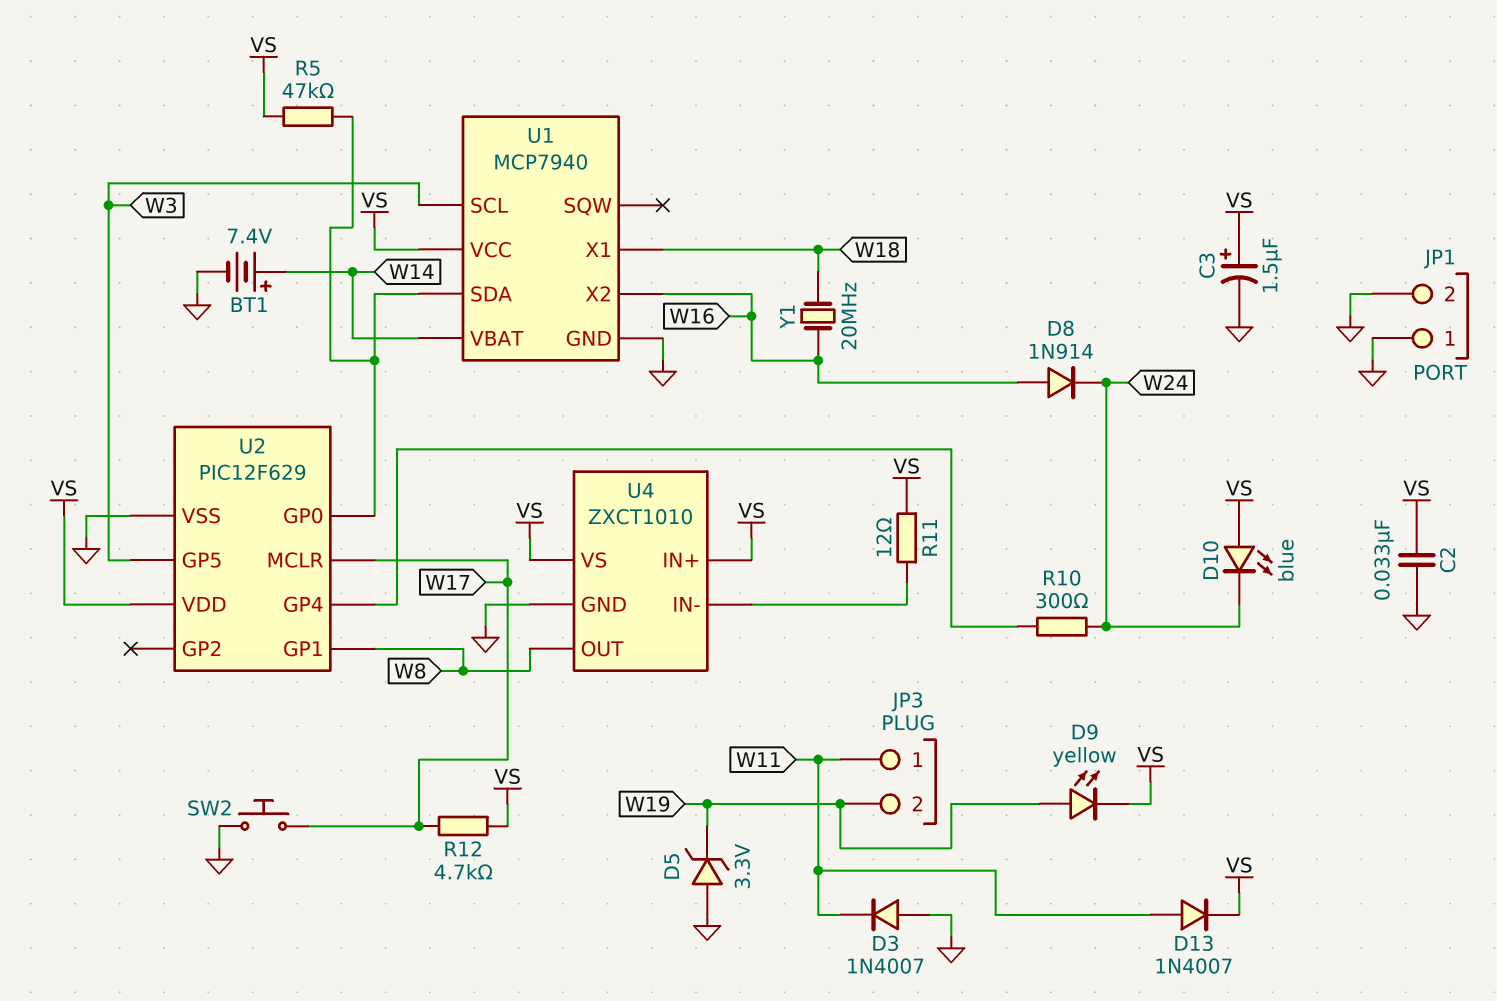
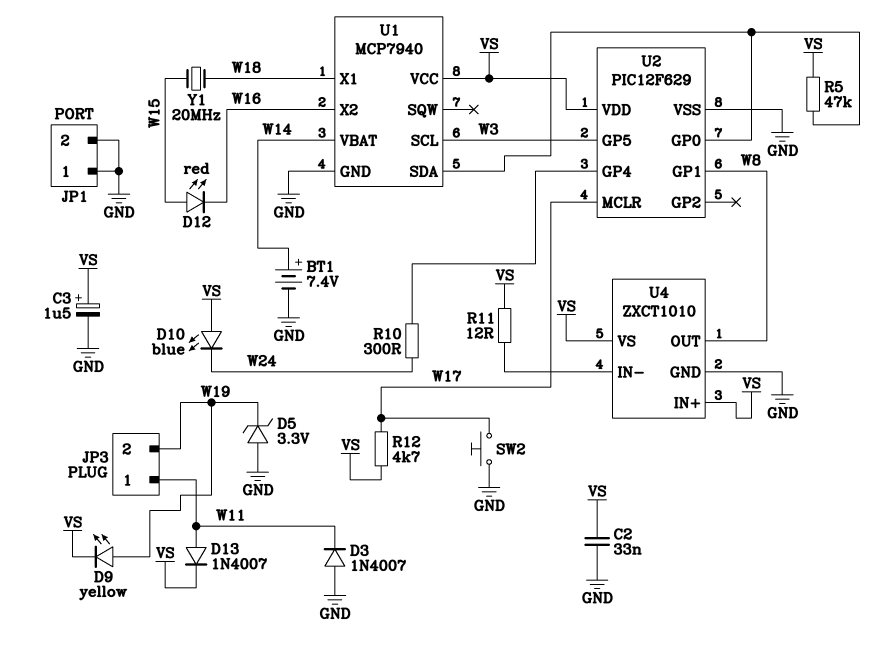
D8: diode 1N914 (A W16, K W24) -> none
D12: none -> LED red (A W15, K W16)
Y1: 20MHz (W16, W18) -> 20MHz (W15, W18)

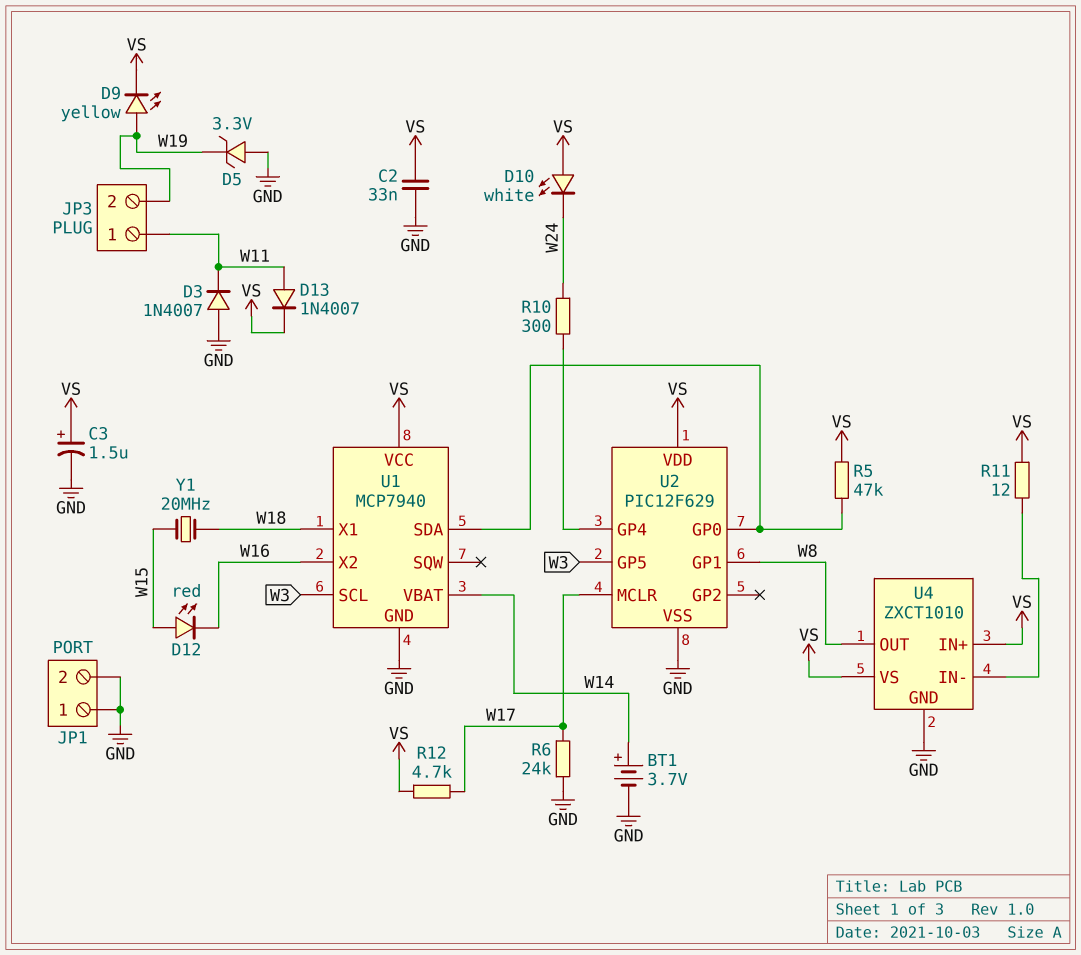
BT1: 7.4V (plus W14, minus GND) -> 3.7V (plus W14, minus GND)
D10: LED blue (A VS, K W24) -> LED white (A VS, K W24)
R6: none -> 24k (GND, W17)
SW2: button (GND, W17) -> none

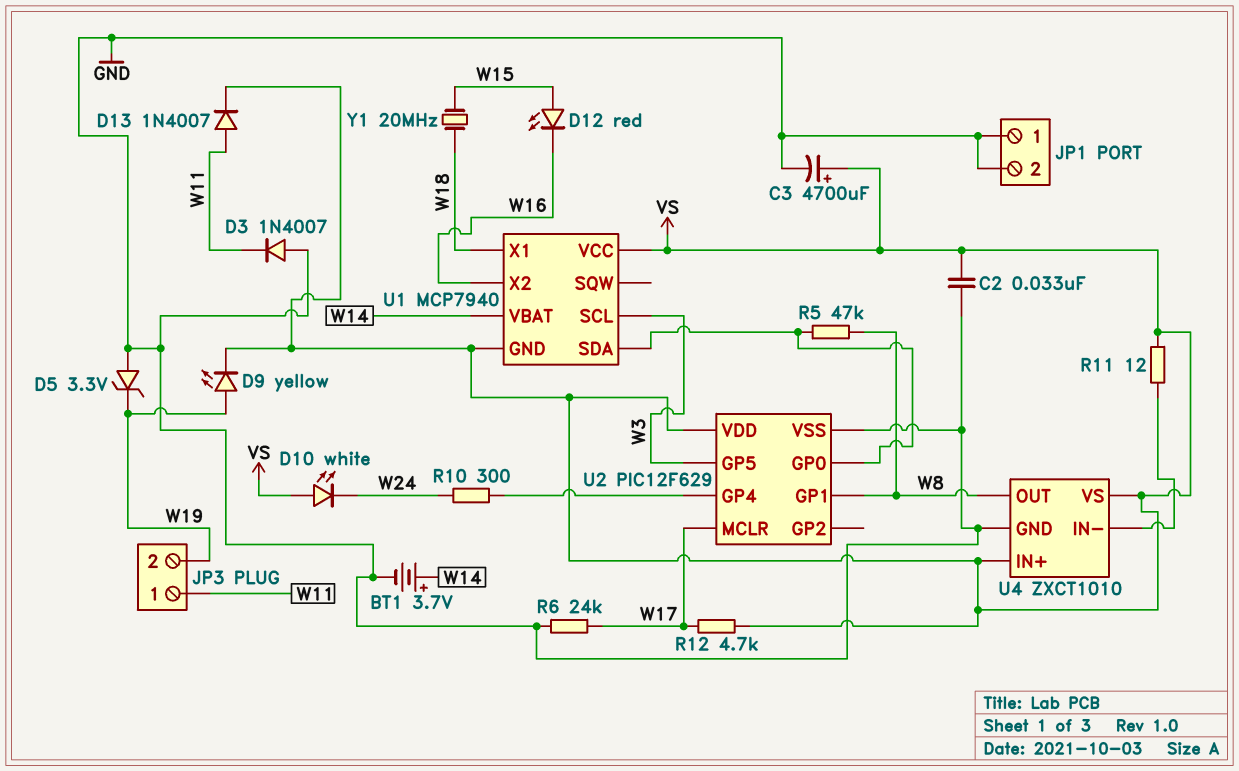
C3: 1.5uF (plus VS, minus GND) -> 4700uF (plus VS, minus GND)
R5: 47k (U1/SDA, VS) -> 47k (U1/SDA, W8)
U1 pin GND: GND -> VS

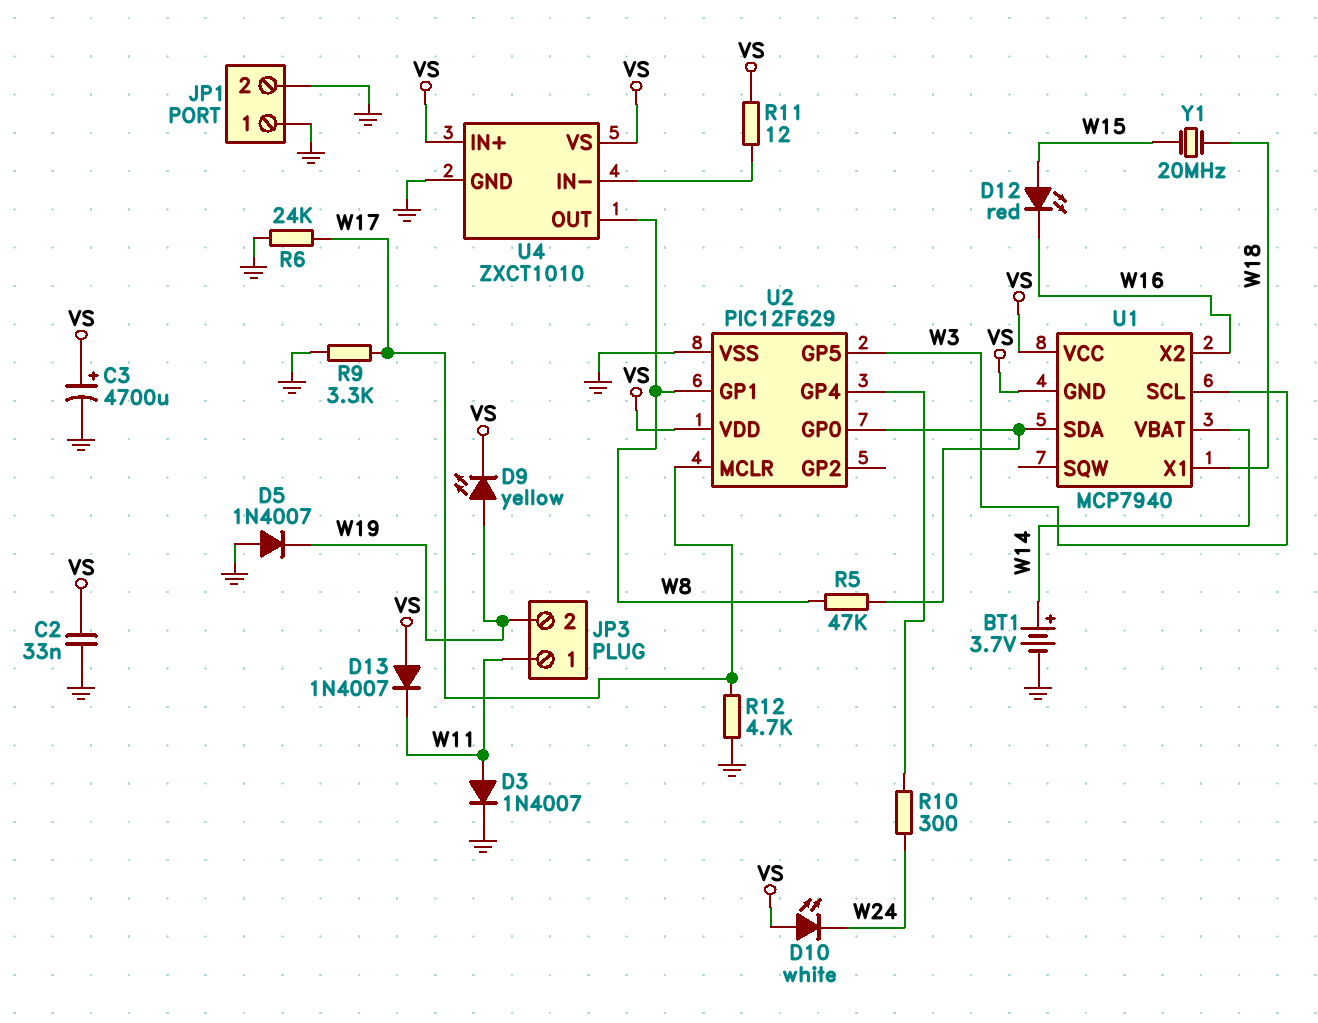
D3: diode 1N4007 (A GND, K W11) -> diode 1N4007 (A W11, K GND)
D5: zener 3.3V (A GND, K W19) -> diode 1N4007 (A GND, K W19)
D13: diode 1N4007 (A W11, K VS) -> diode 1N4007 (A VS, K W11)
R9: none -> 3.3k (GND, W17)
R12: 4.7k (VS, W17) -> 4.7k (GND, W17)

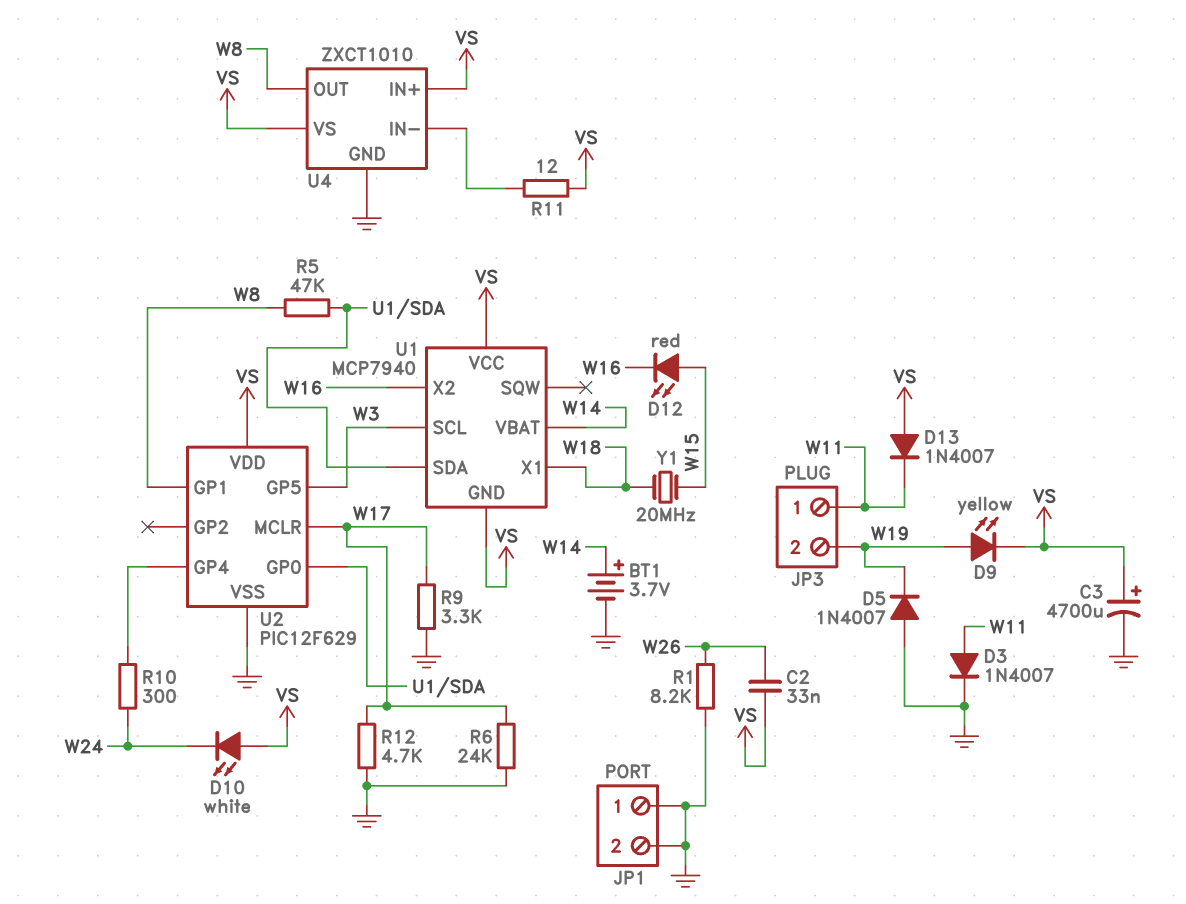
C2: 33nF (GND, VS) -> 33nF (VS, W26)
R1: none -> 8.2k (GND, W26)

